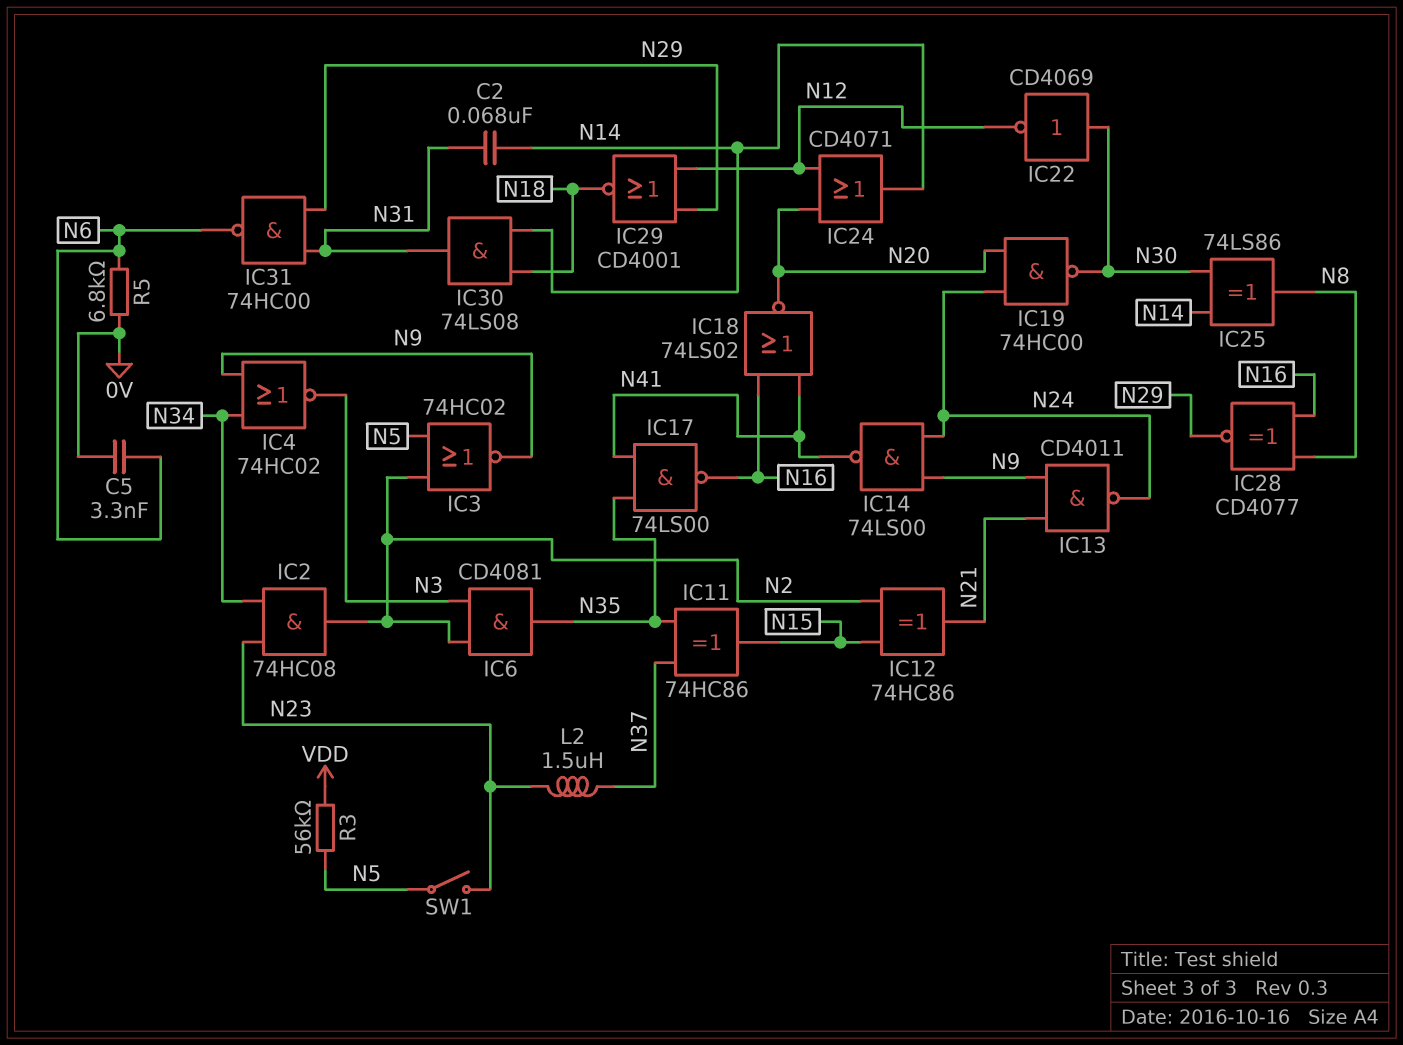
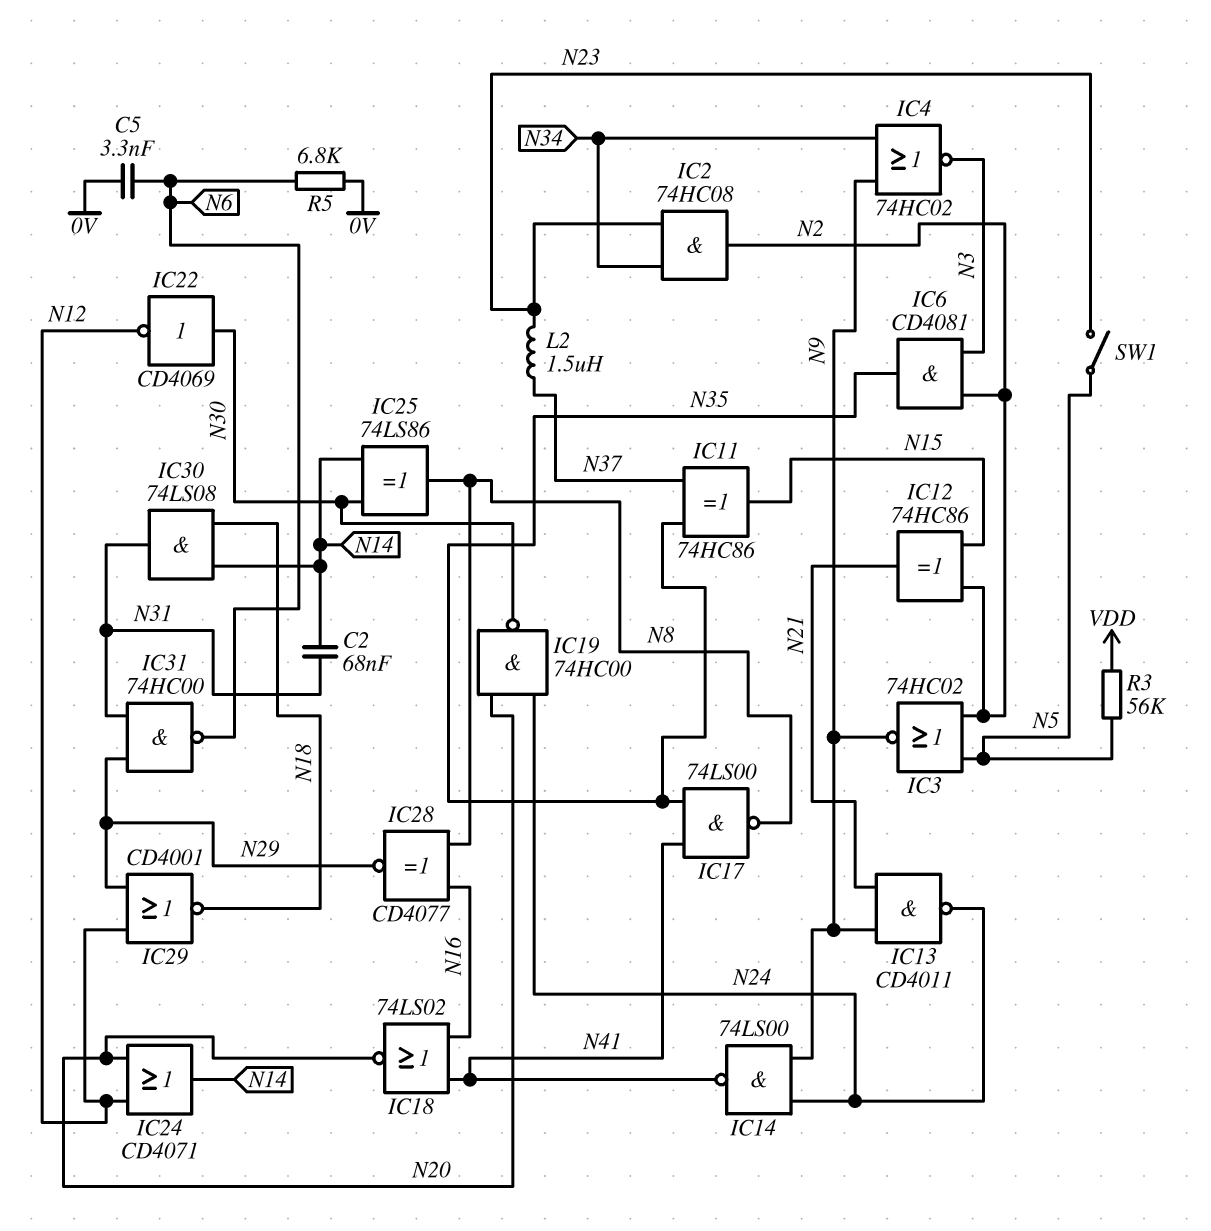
IC17: NAND 74LS00 (in N35, in N41, out N16) -> NAND 74LS00 (in N35, in N41, out N8)

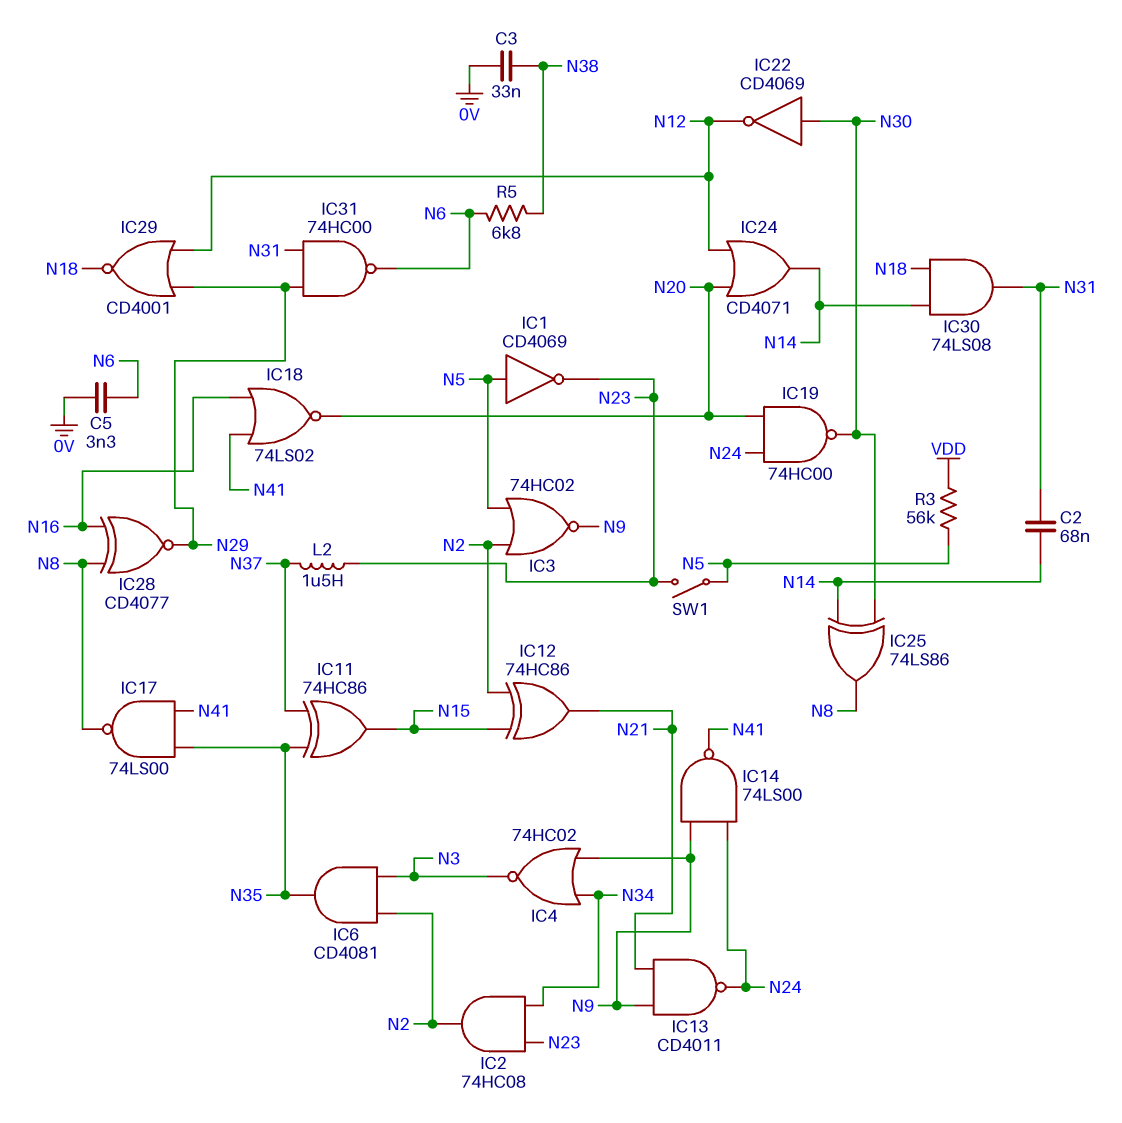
C3: none -> 33nF (0V, N38)
IC1: none -> NOT CD4069 (in N5, out N23)
R5: 6.8k (0V, N6) -> 6.8k (N6, N38)

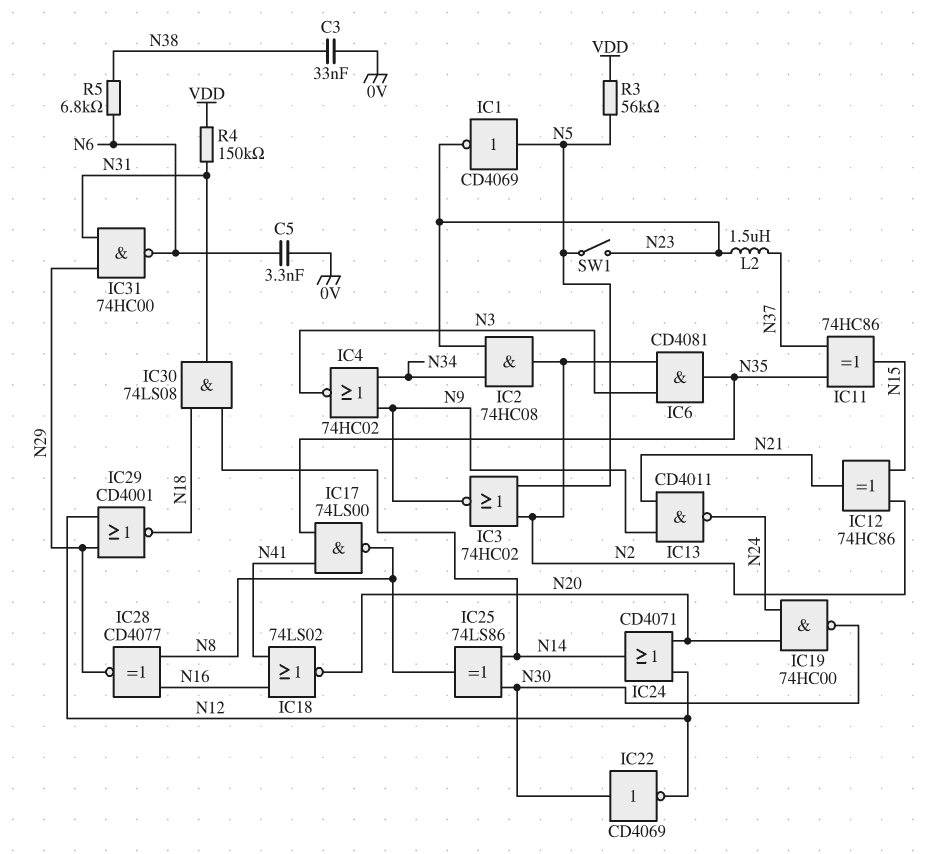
C2: 68nF (N14, N31) -> none
IC14: NAND 74LS00 (in N9, in N24, out N41) -> none
R4: none -> 150k (N31, VDD)

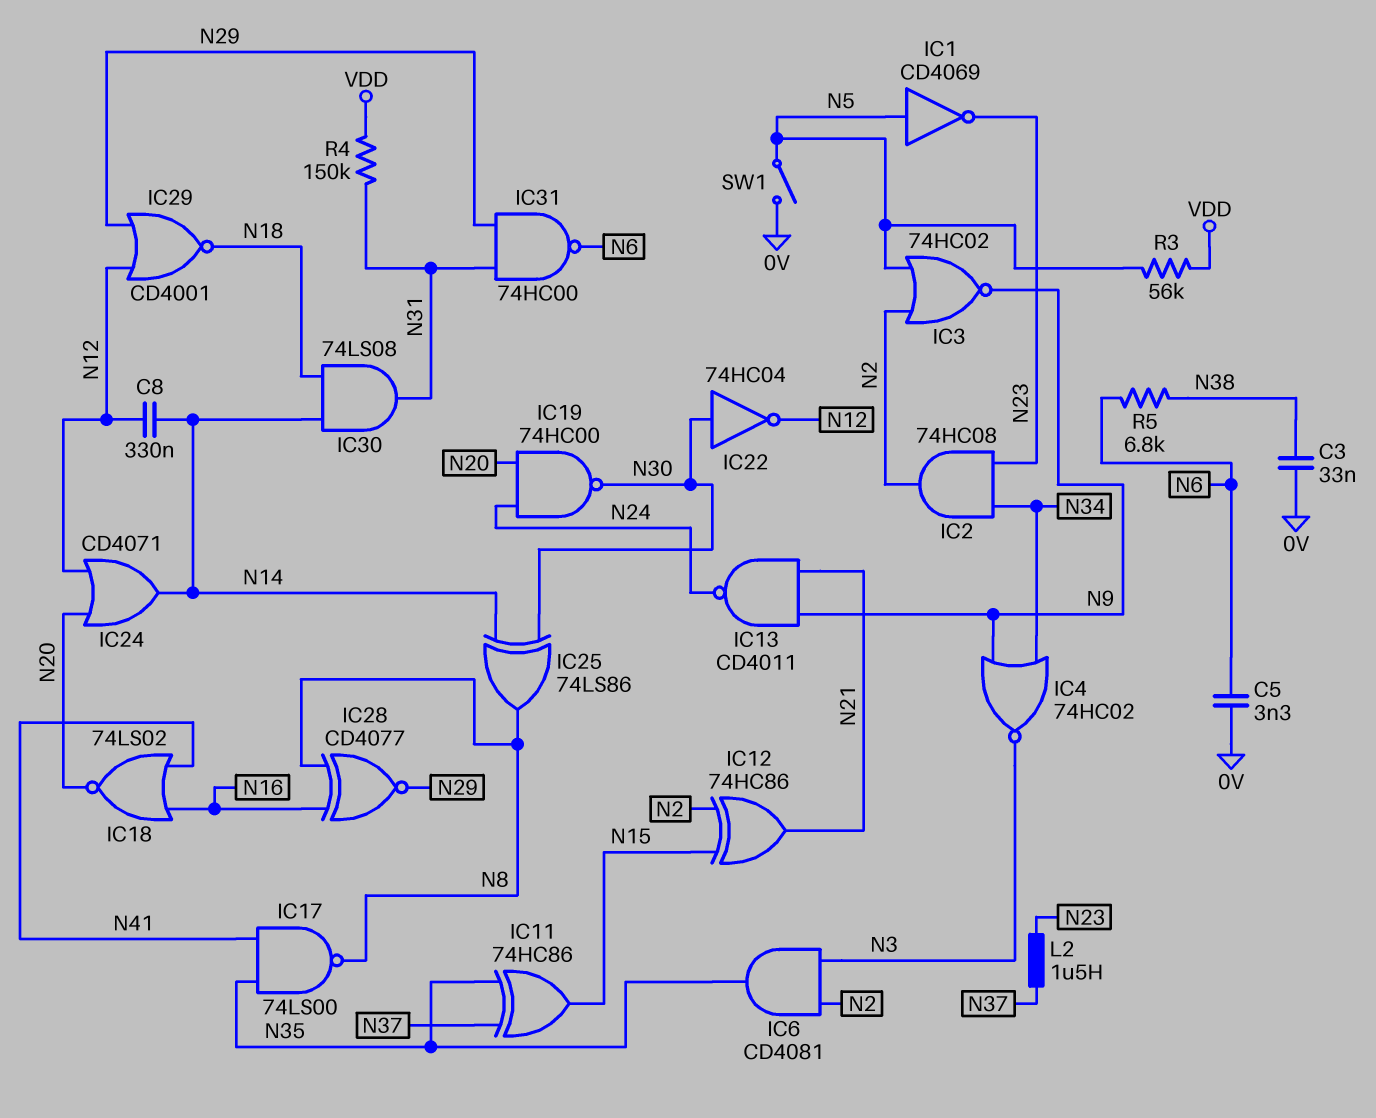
C8: none -> 330nF (N12, N14)
IC22: NOT CD4069 (in N30, out N12) -> NOT 74HC04 (in N30, out N12)
SW1: switch (N5, N23) -> switch (0V, N5)

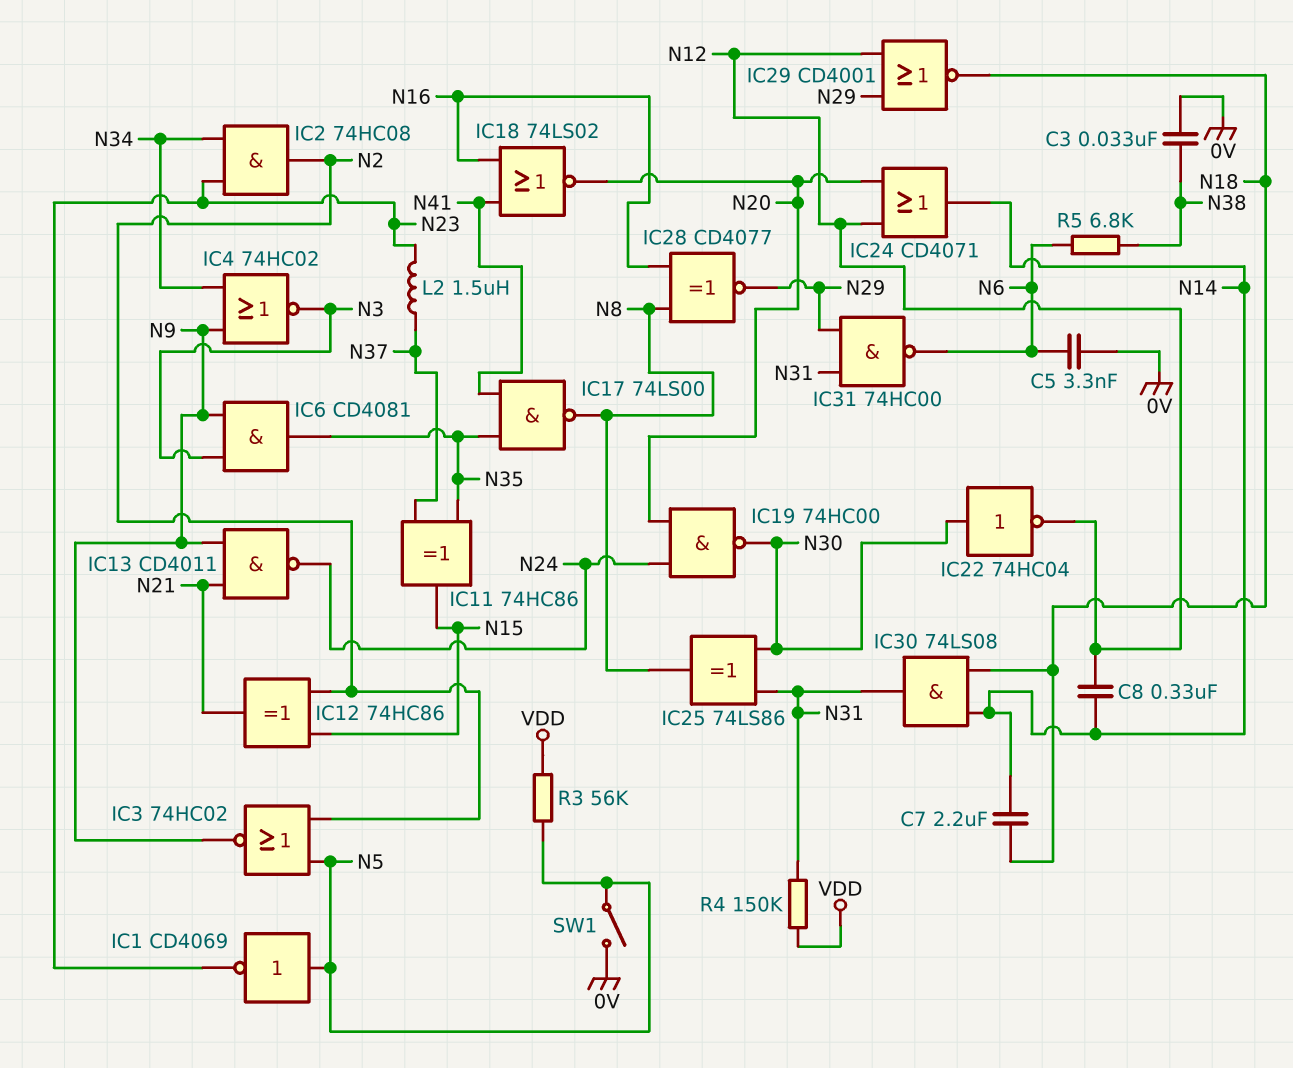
C7: none -> 2.2uF (N14, N18)
IC6: AND CD4081 (in N2, in N3, out N35) -> AND CD4081 (in N3, in N9, out N35)
IC25: XOR 74LS86 (in N14, in N30, out N8) -> XOR 74LS86 (in N30, in N31, out N8)

